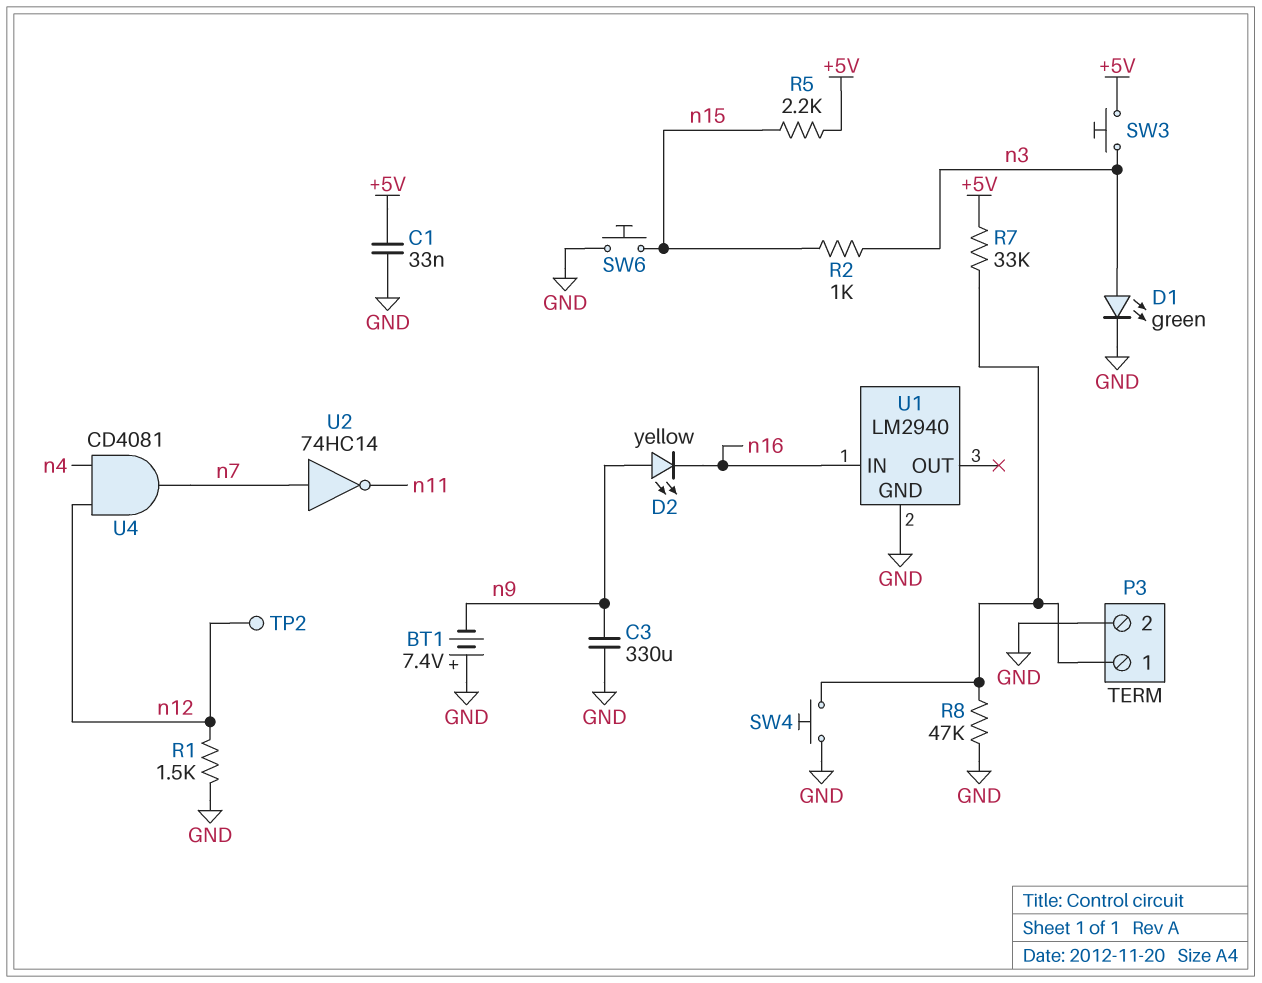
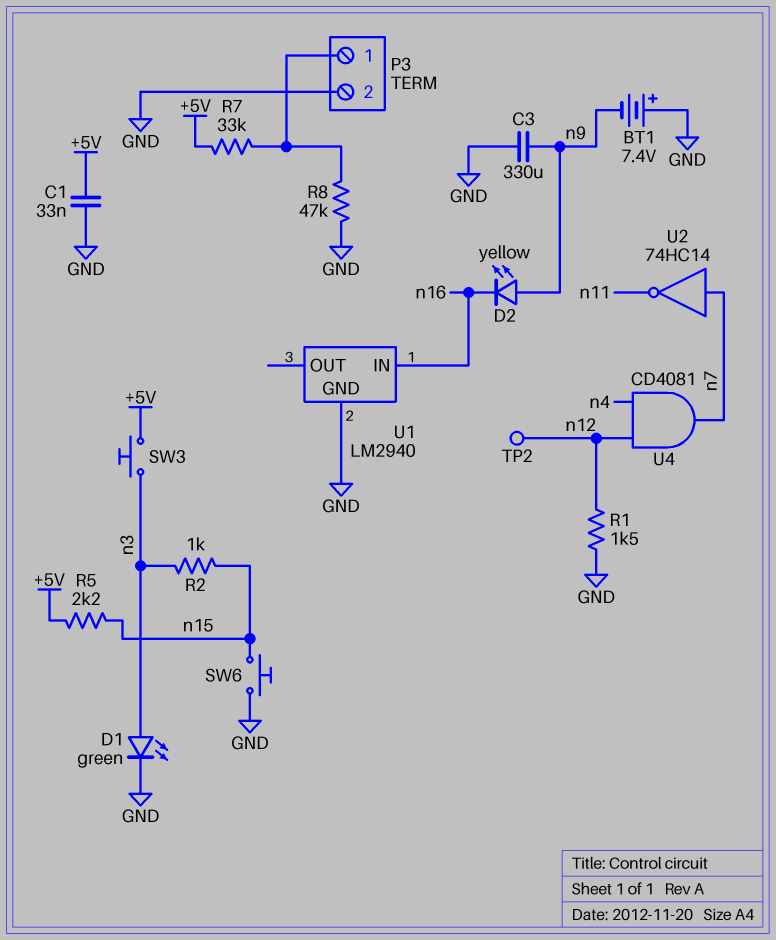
SW4: button (GND, P3/1) -> none

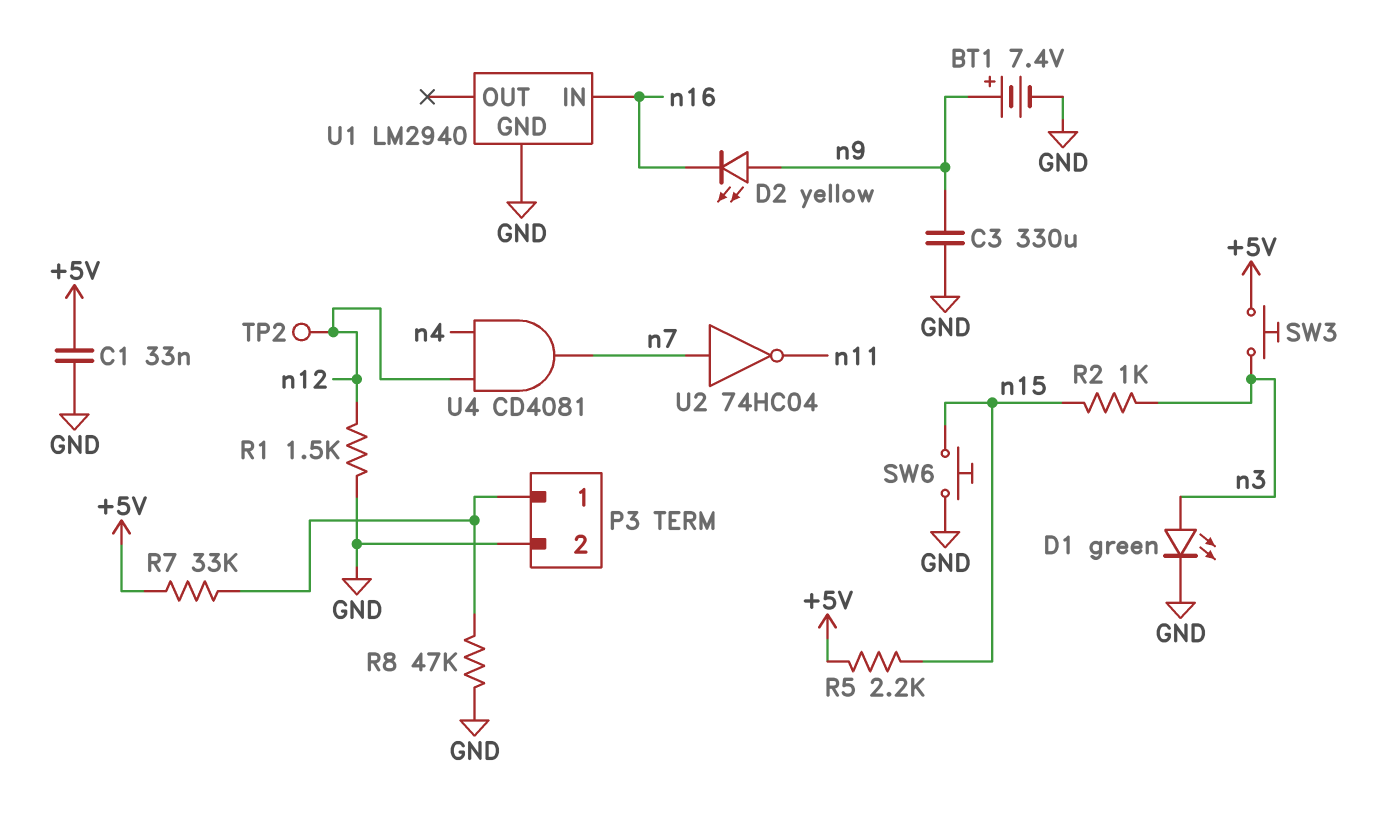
BT1: 7.4V (plus GND, minus n9) -> 7.4V (plus n9, minus GND)
U2: NOT 74HC14 (in n7, out n11) -> NOT 74HC04 (in n7, out n11)

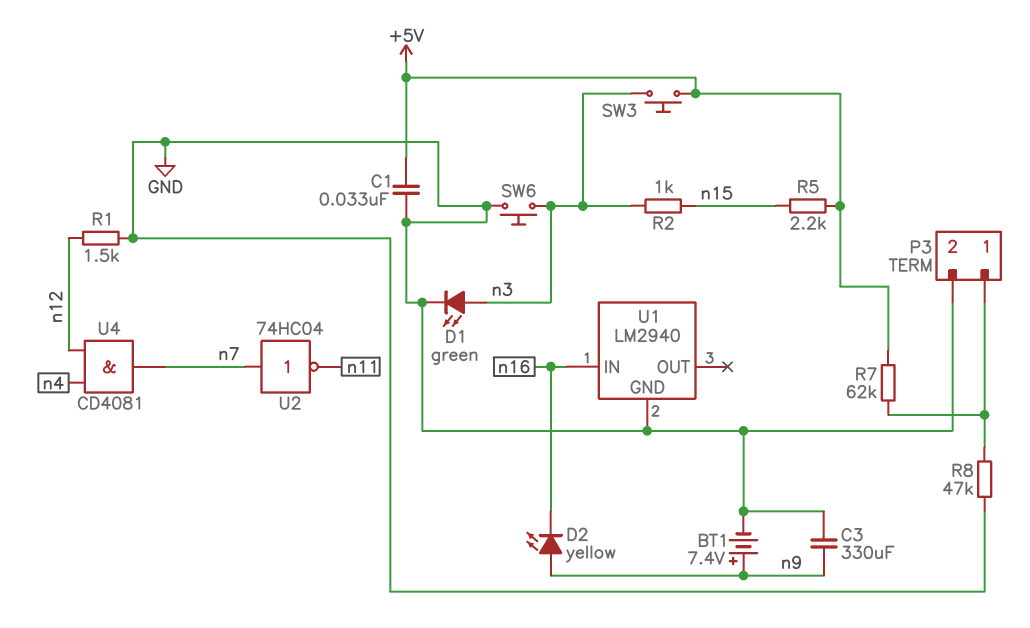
R7: 33k (+5V, P3/1) -> 62k (+5V, P3/1)
SW6: button (GND, n15) -> button (GND, n3)
TP2: test point (n12) -> none

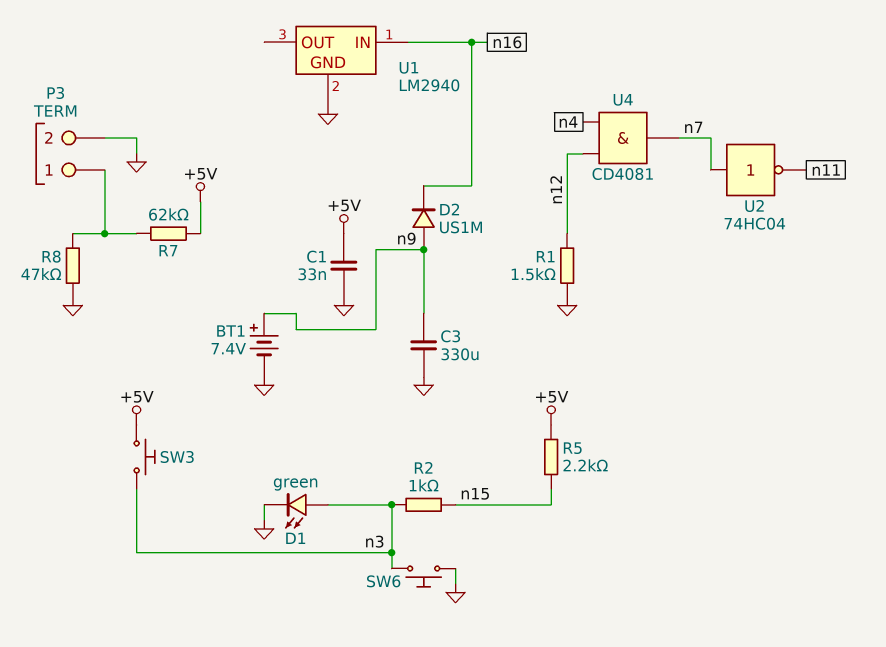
D2: LED yellow (A n9, K n16) -> diode US1M (A n9, K n16)

